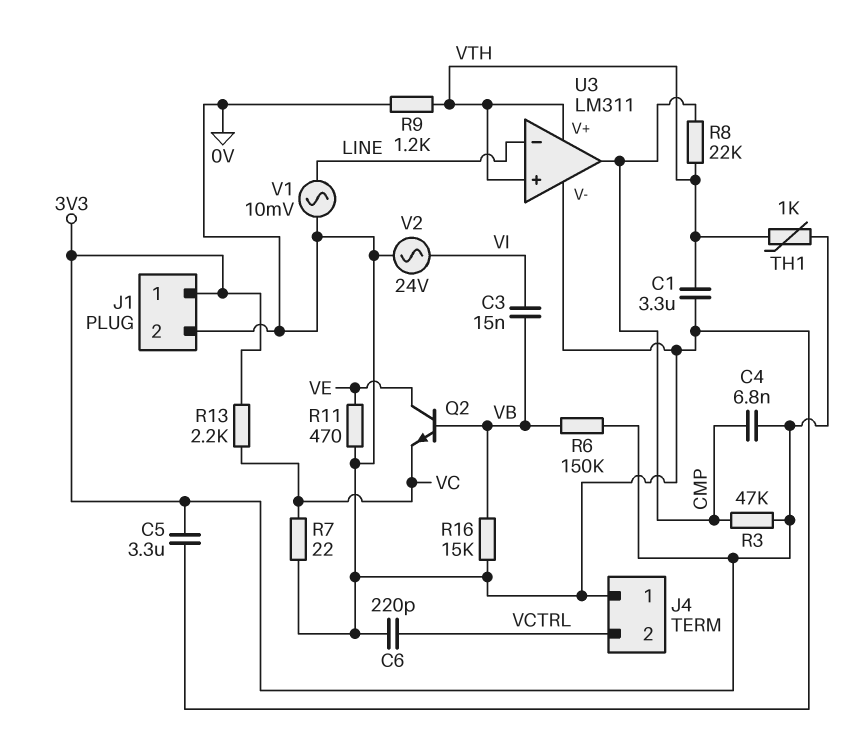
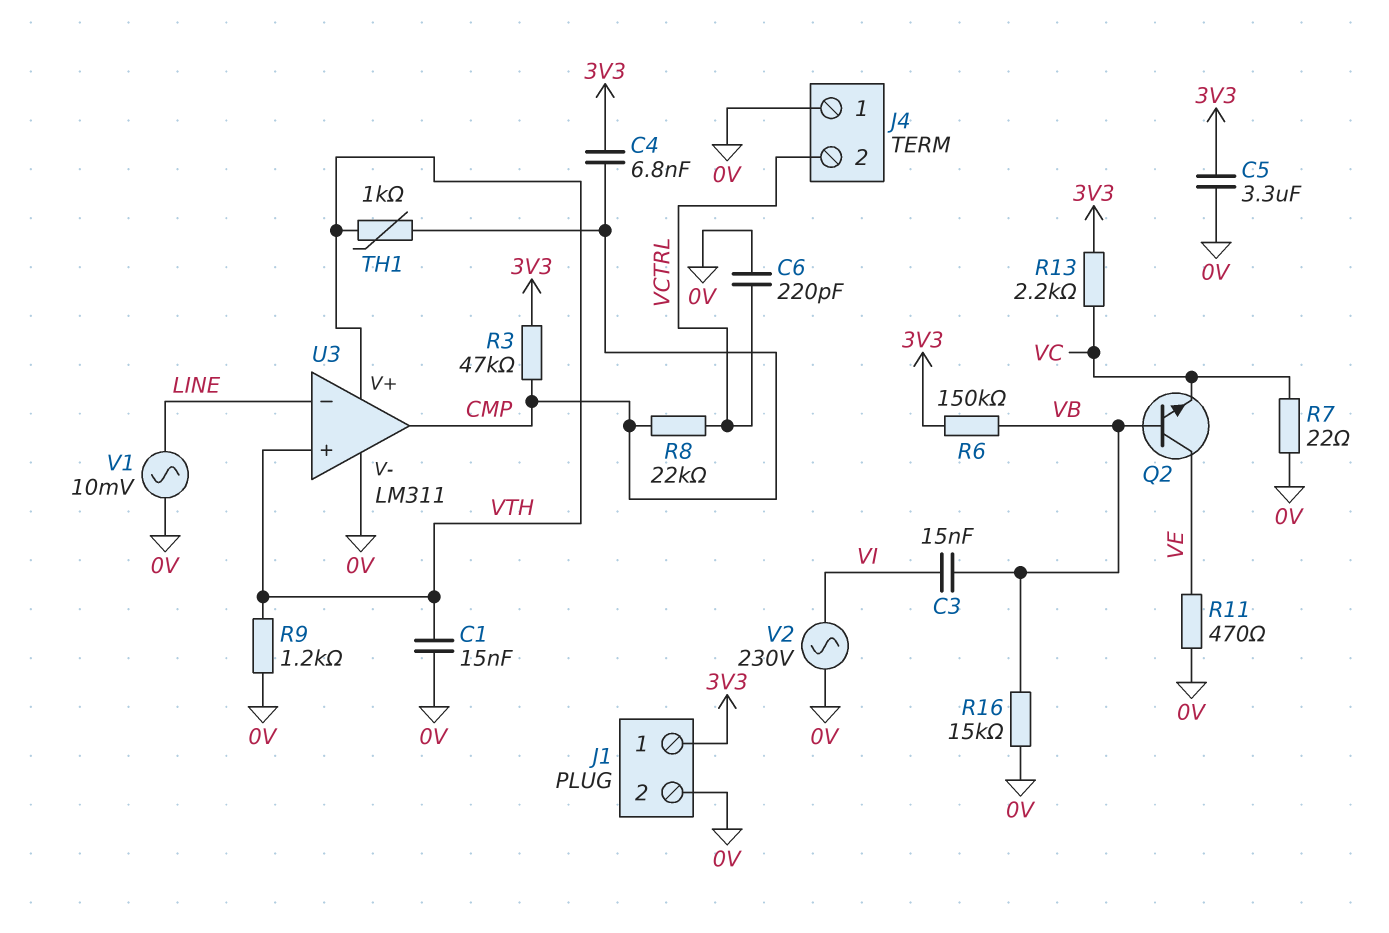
C1: 3.3uF (0V, VTH) -> 15nF (0V, VTH)
R8: 22k (CMP, VTH) -> 22k (CMP, VCTRL)
TH1: 1k (3V3, VTH) -> 1k (CMP, VTH)
V2: AC 24V (0V, VI) -> AC 230V (0V, VI)

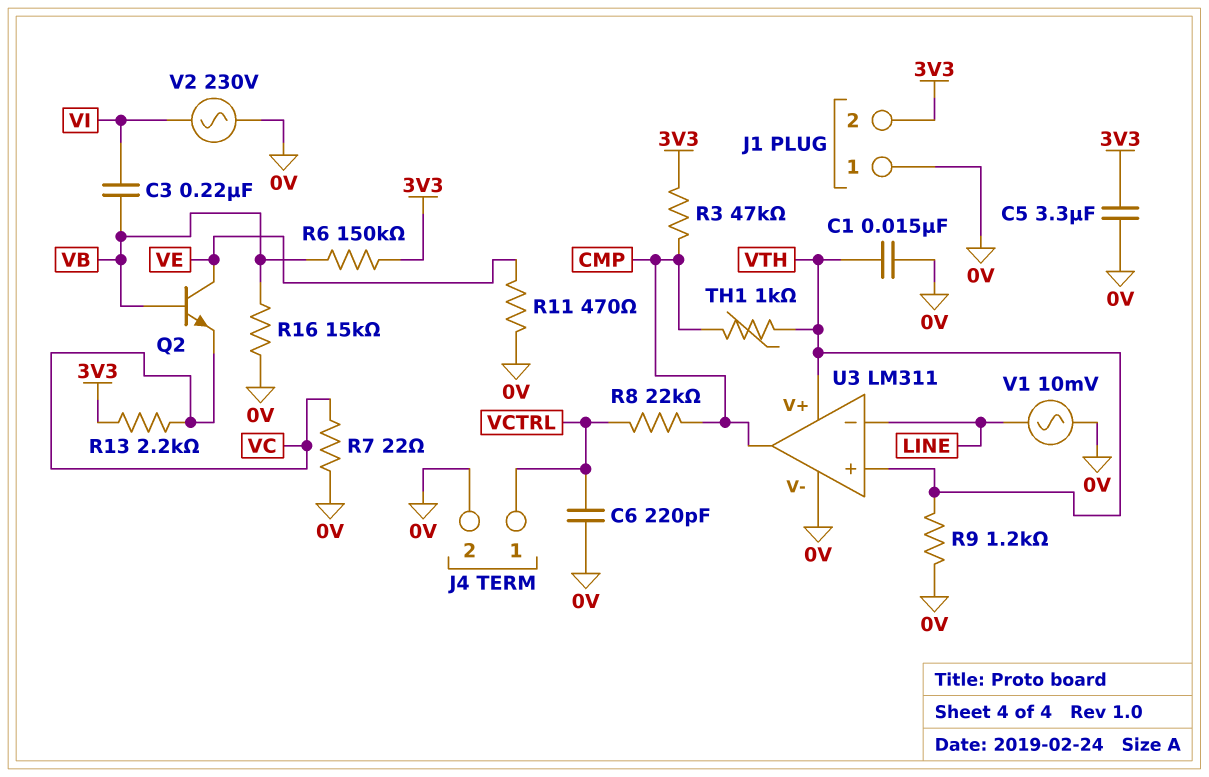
C3: 15nF (VB, VI) -> 220nF (VB, VI)
C4: 6.8nF (3V3, CMP) -> none
J1 pin 1: 3V3 -> 0V
J1 pin 2: 0V -> 3V3
J4 pin 1: 0V -> VCTRL
J4 pin 2: VCTRL -> 0V

